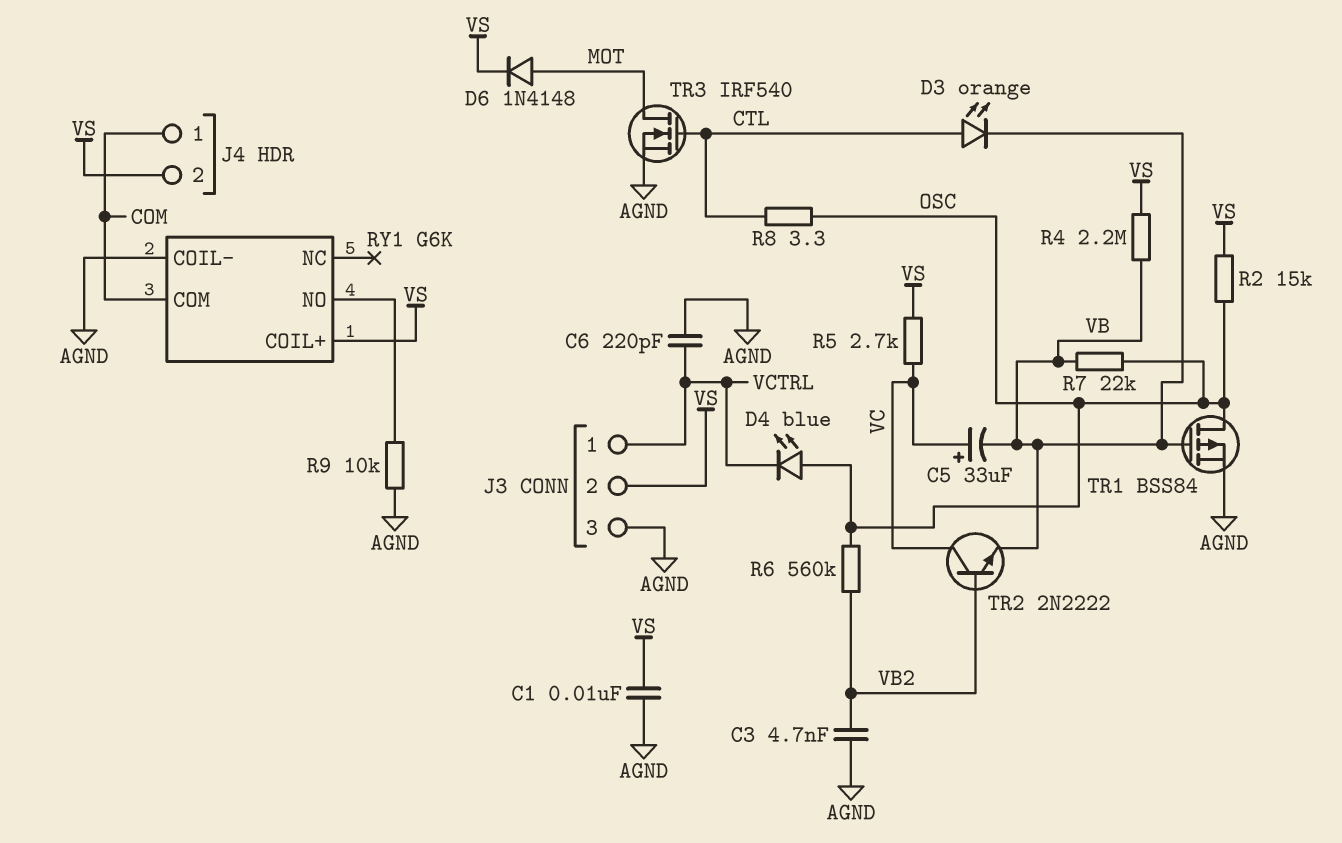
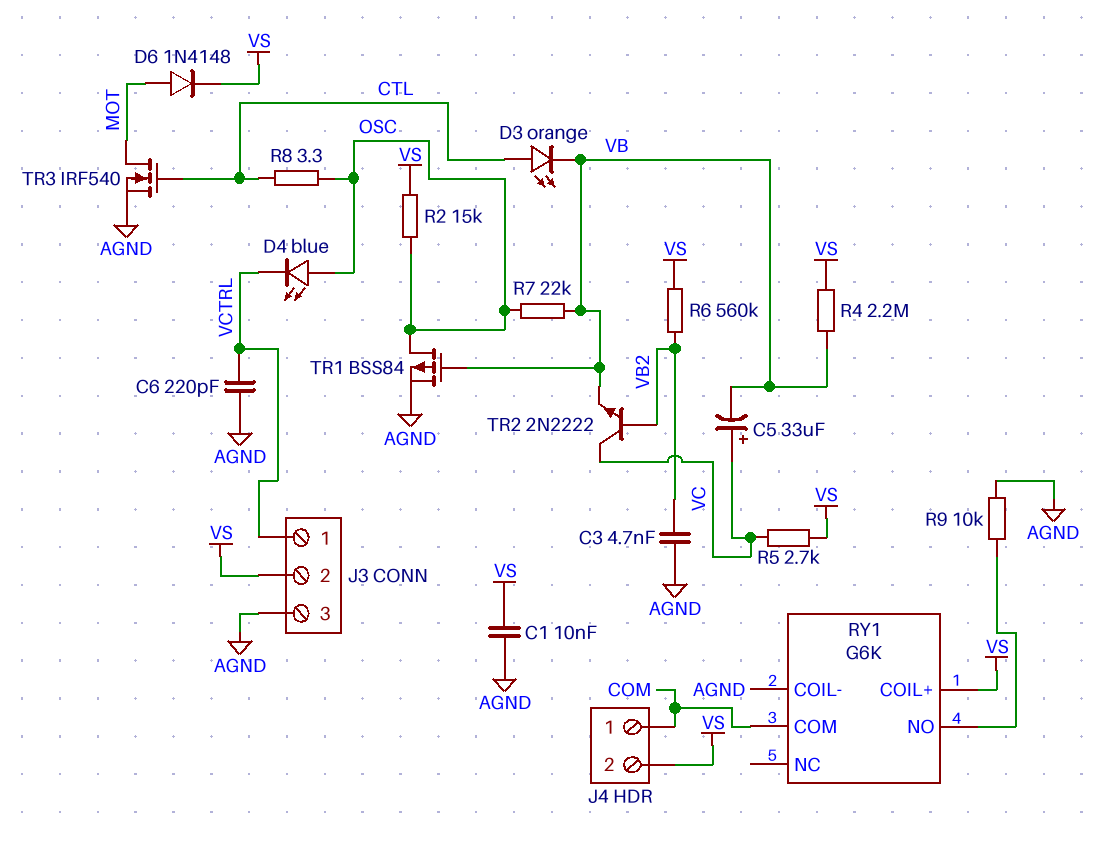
R6: 560k (OSC, VB2) -> 560k (VB2, VS)

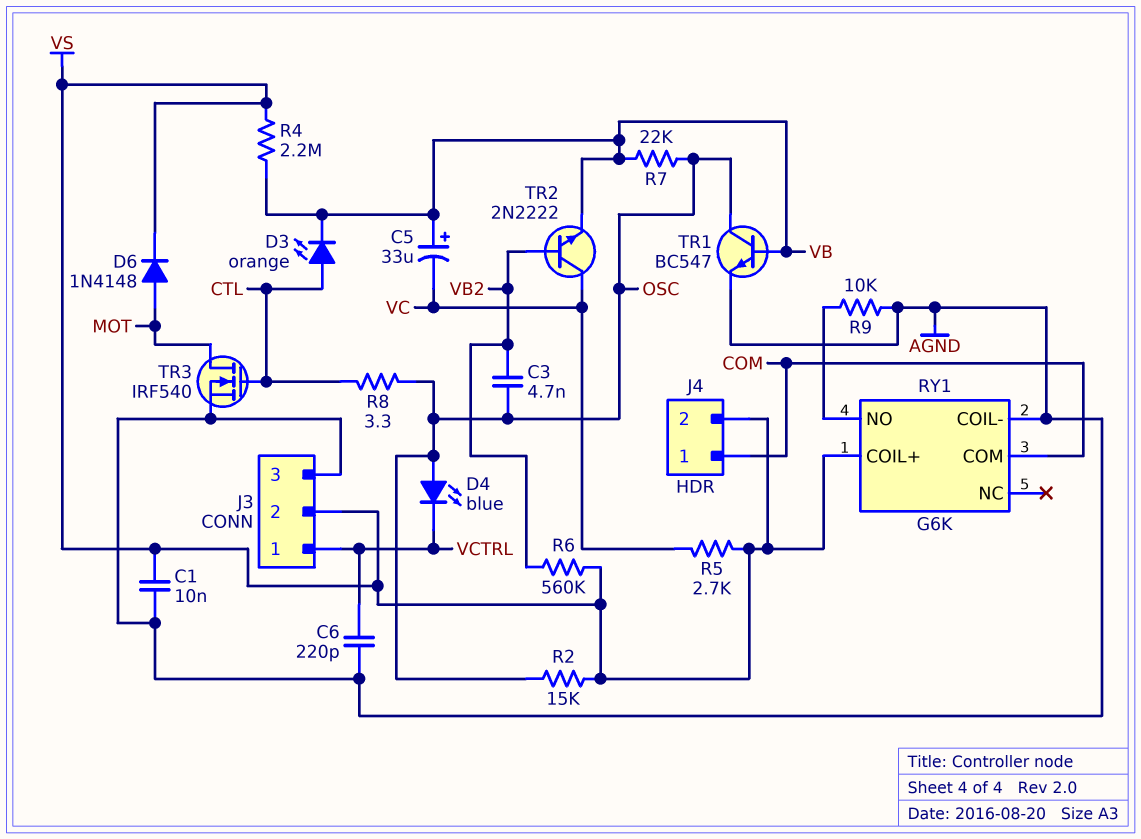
C3: 4.7nF (AGND, VB2) -> 4.7nF (OSC, VB2)
C5: 33uF (plus VC, minus VB) -> 33uF (plus VB, minus VC)
TR1: PMOS BSS84 (G VB, D OSC, S AGND) -> NPN BC547 (B VB, C OSC, E AGND)

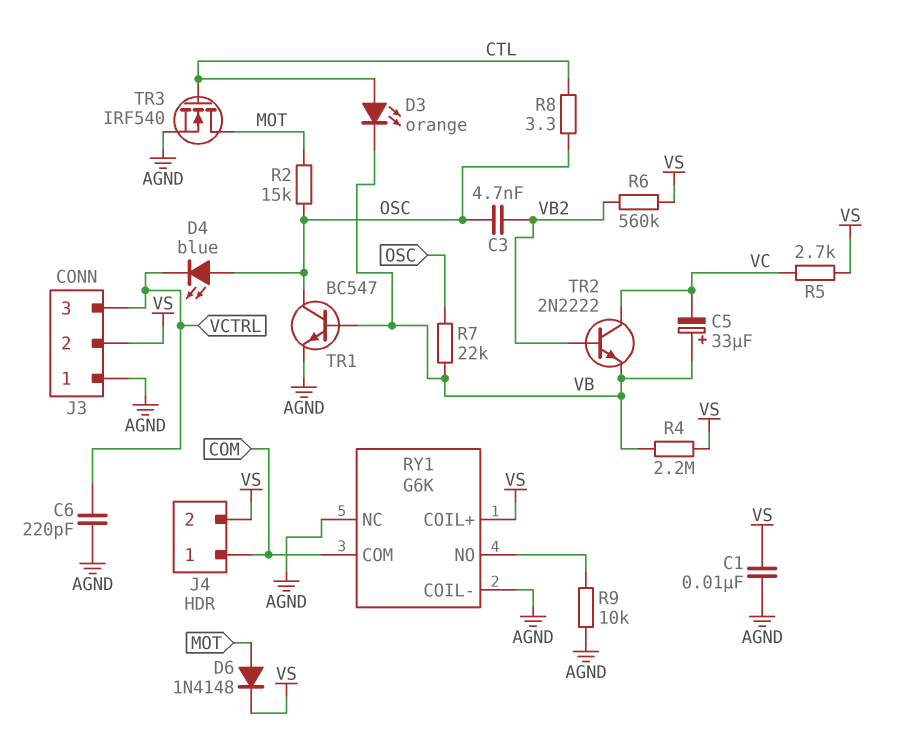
J3 pin 1: VCTRL -> AGND
J3 pin 3: AGND -> VCTRL
R2: 15k (OSC, VS) -> 15k (MOT, OSC)
RY1 pin NC: none -> AGND

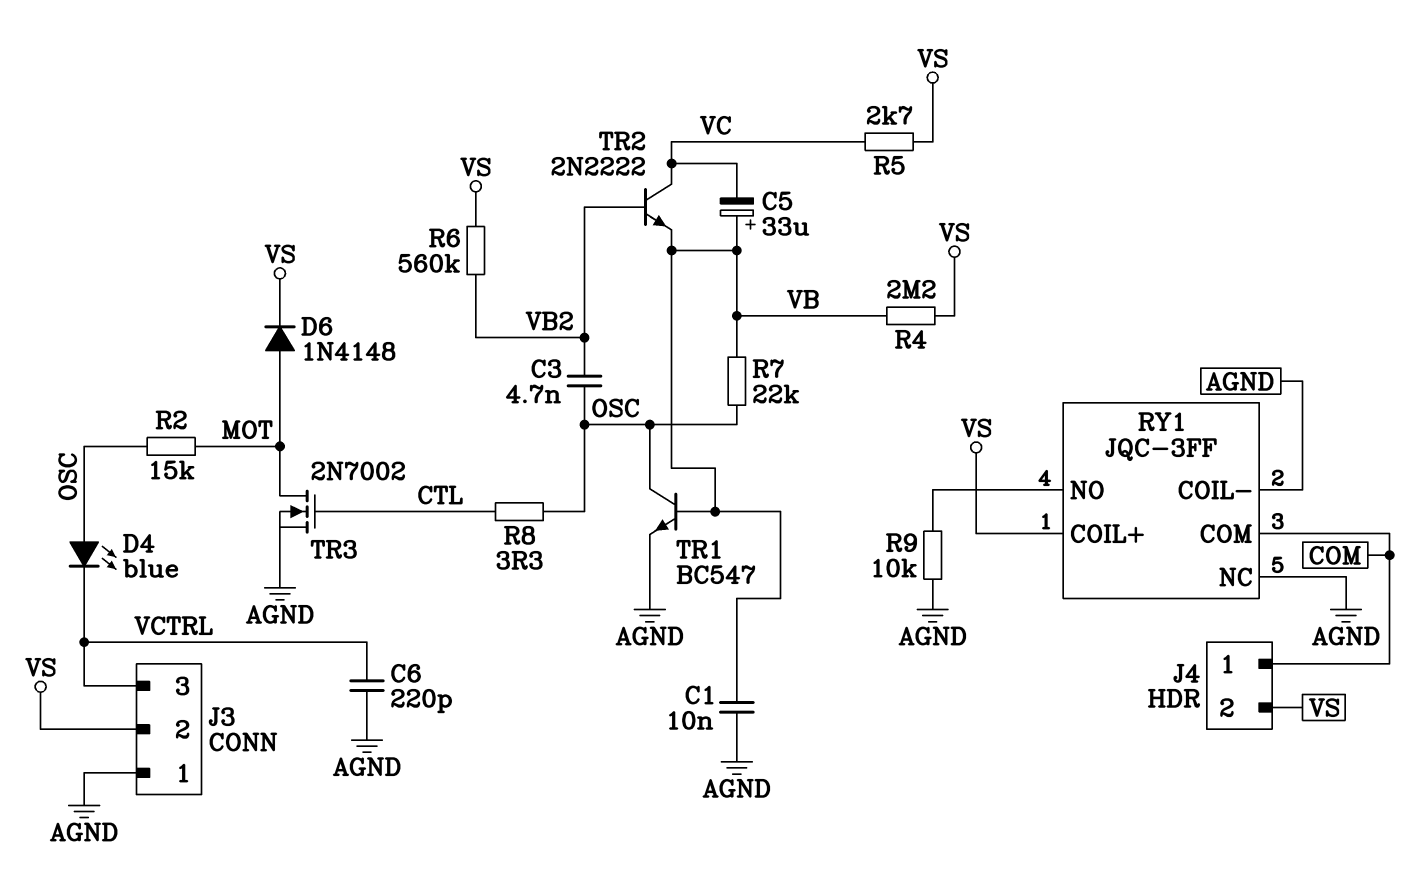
C1: 10nF (AGND, VS) -> 10nF (AGND, VB)
D3: LED orange (A CTL, K VB) -> none
RY1: G6K -> JQC-3FF
TR3: NMOS IRF540 (G CTL, D MOT, S AGND) -> NMOS 2N7002 (G CTL, D MOT, S AGND)

